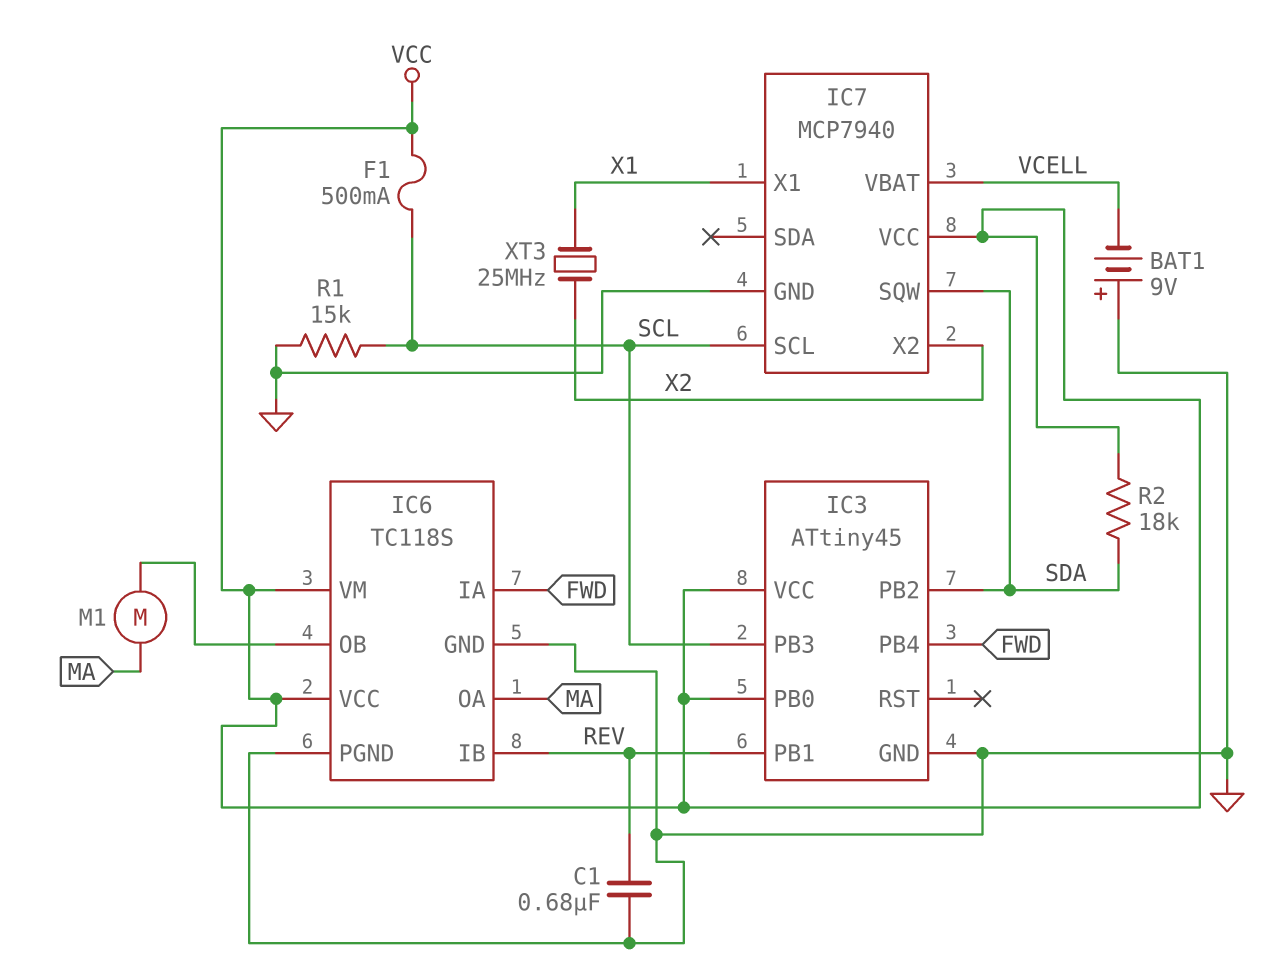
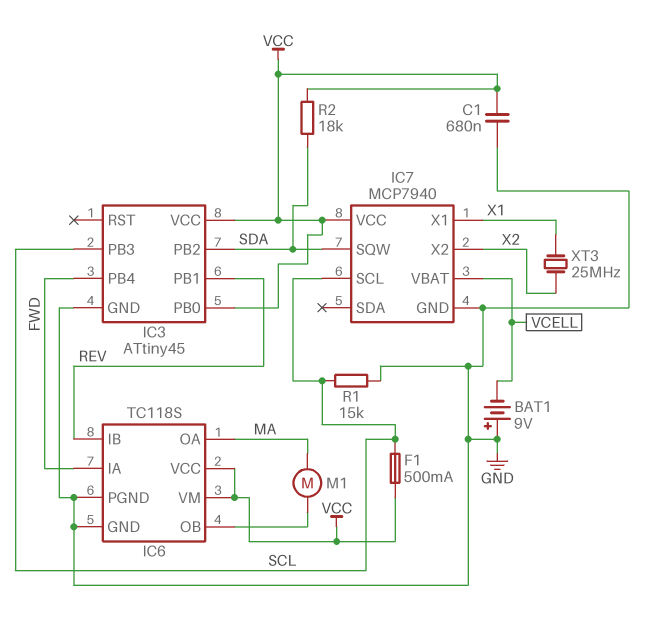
C1: 680nF (GND, REV) -> 680nF (GND, VCC)

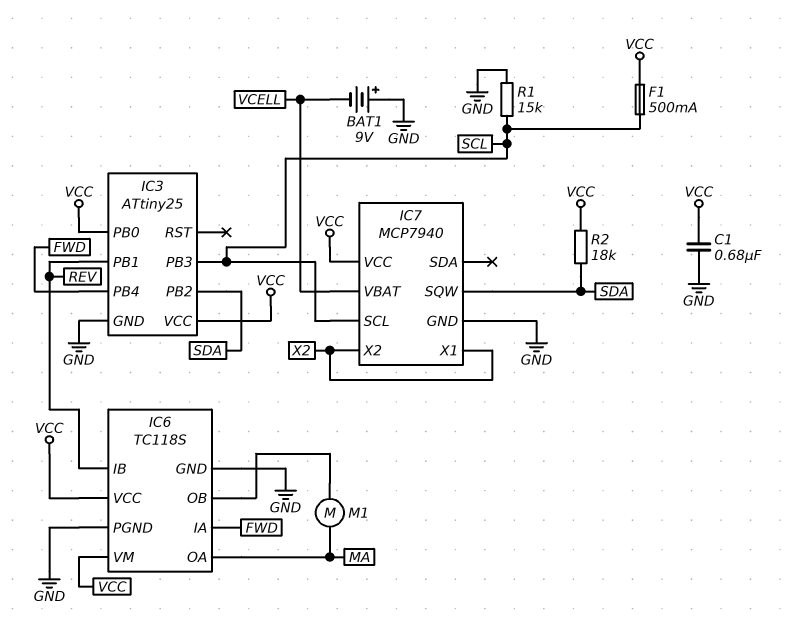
IC3: ATtiny45 -> ATtiny25
IC7 pin X1: X1 -> X2
XT3: 25MHz (X1, X2) -> none

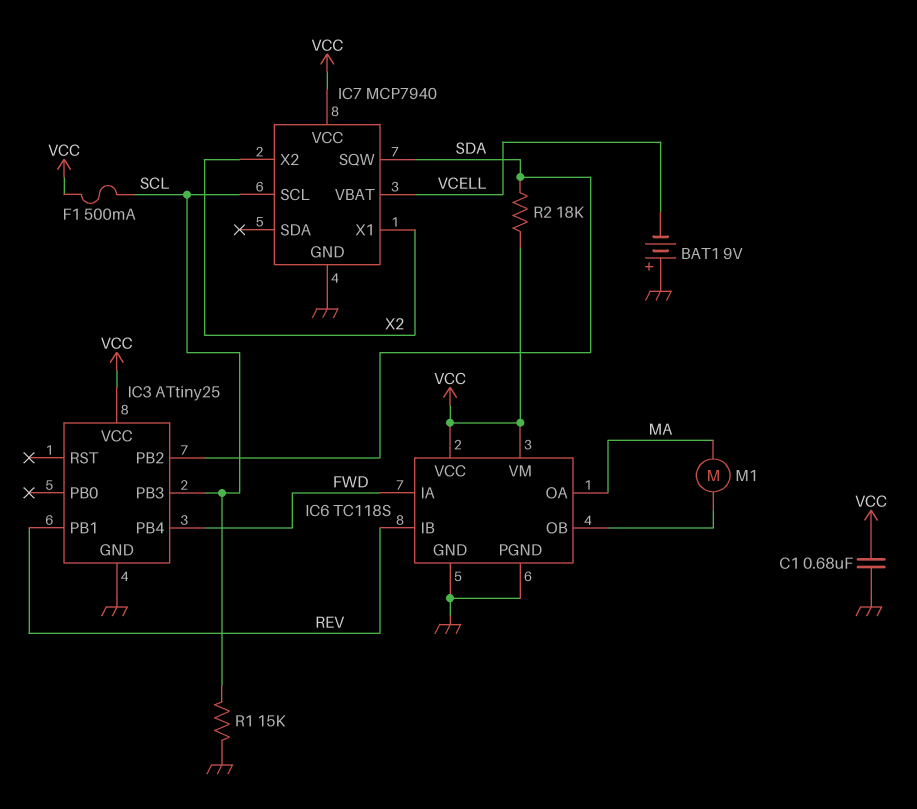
IC3 pin PB0: VCC -> none

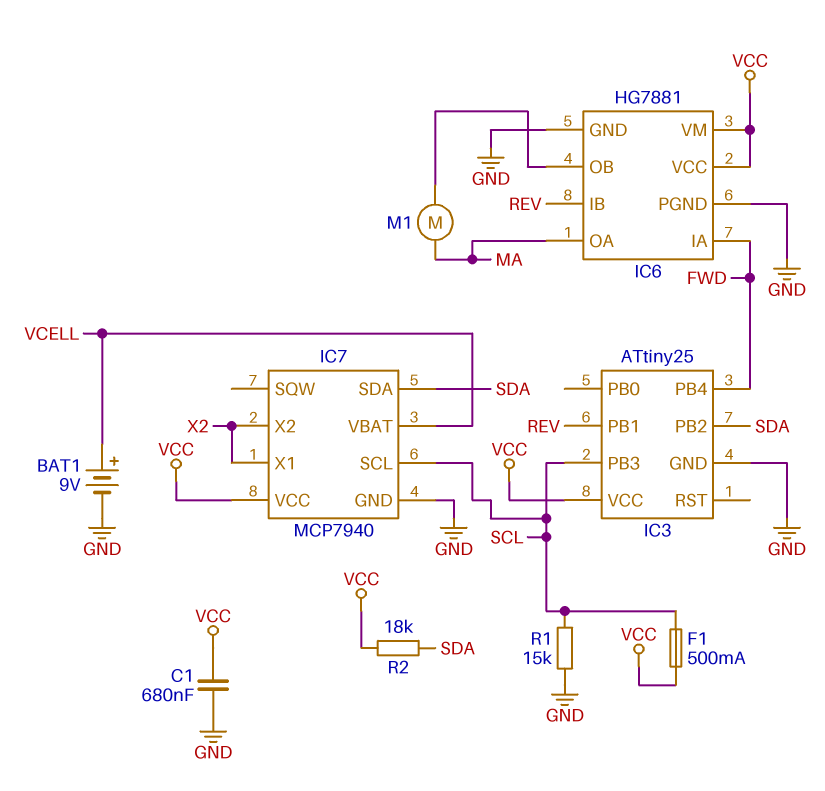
BAT1: 9V (plus GND, minus VCELL) -> 9V (plus VCELL, minus GND)
IC6: TC118S -> HG7881
IC7 pin SDA: none -> SDA
IC7 pin SQW: SDA -> none

